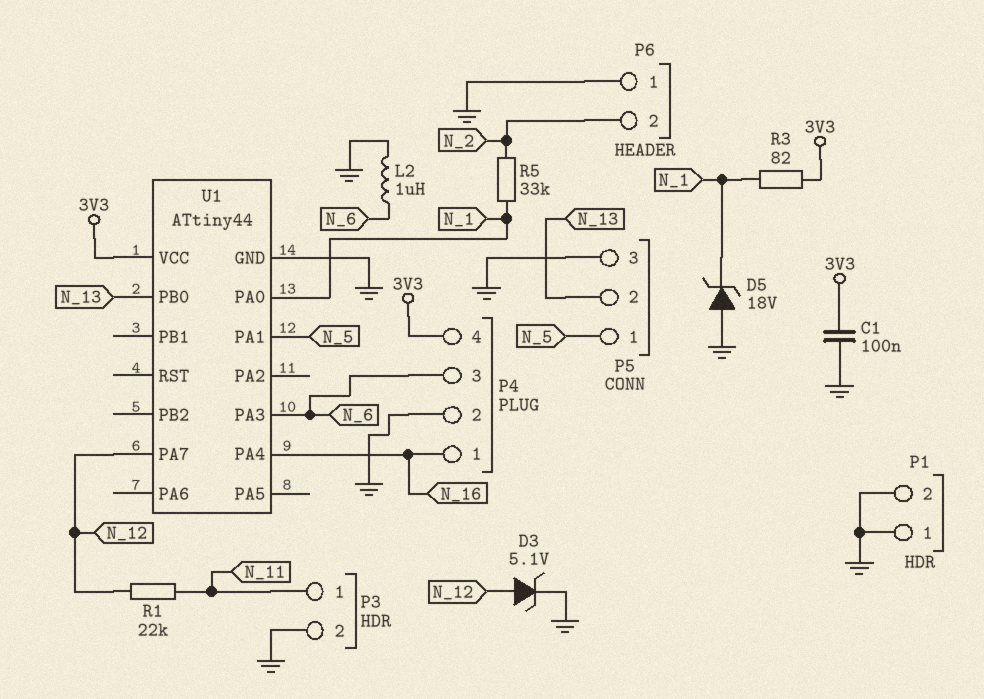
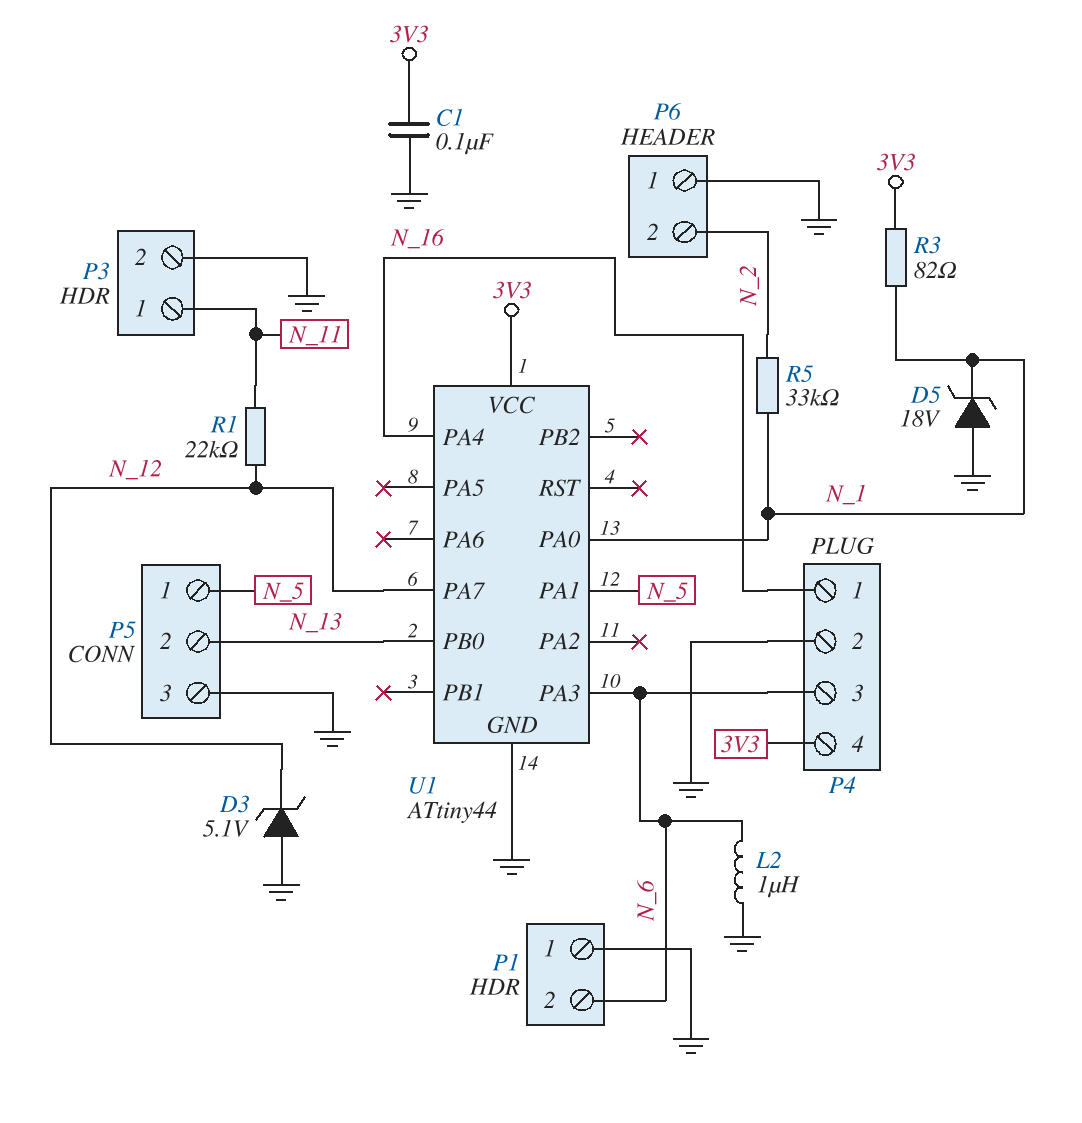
D3: zener 5.1V (A N_12, K GND) -> zener 5.1V (A GND, K N_12)
P1 pin 2: GND -> N_6

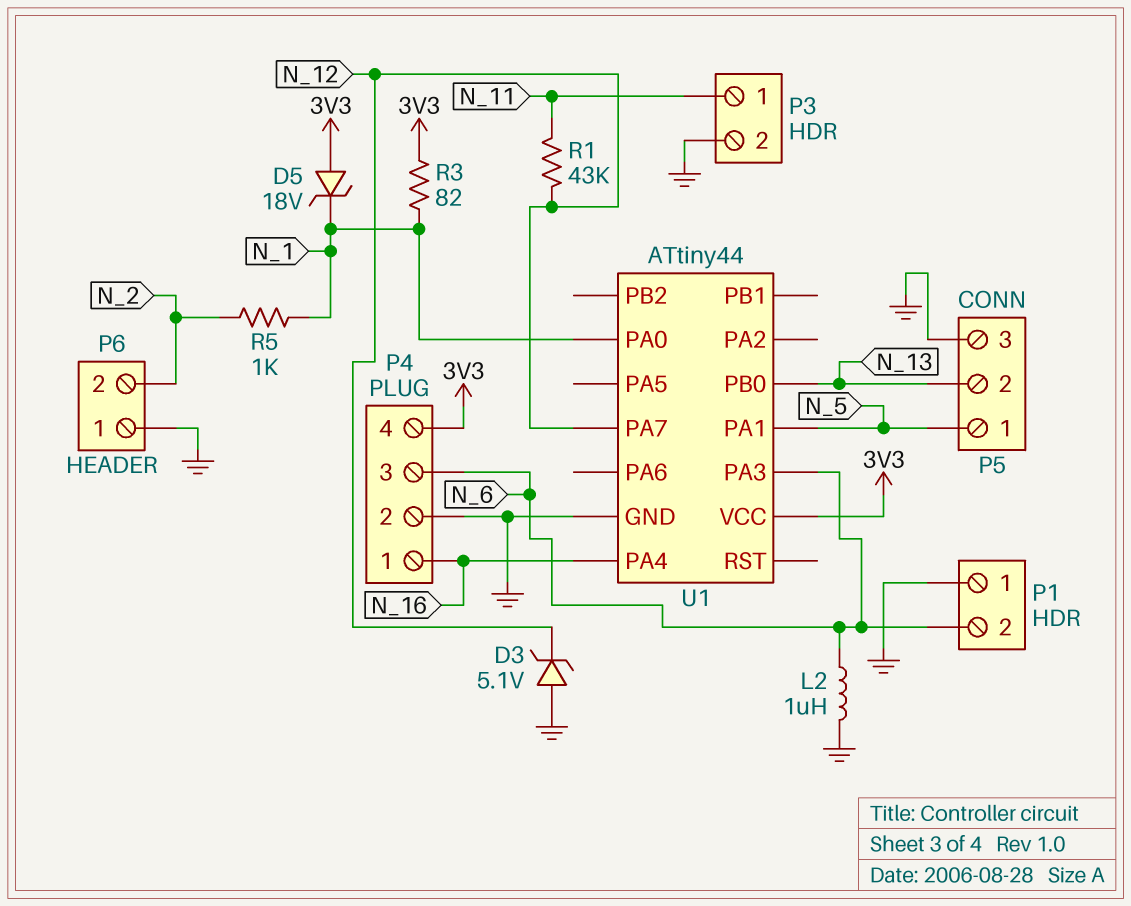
C1: 100nF (3V3, GND) -> none
D5: zener 18V (A GND, K N_1) -> zener 18V (A 3V3, K N_1)
R1: 22k (N_11, N_12) -> 43k (N_11, N_12)
R5: 33k (N_1, N_2) -> 1k (N_1, N_2)

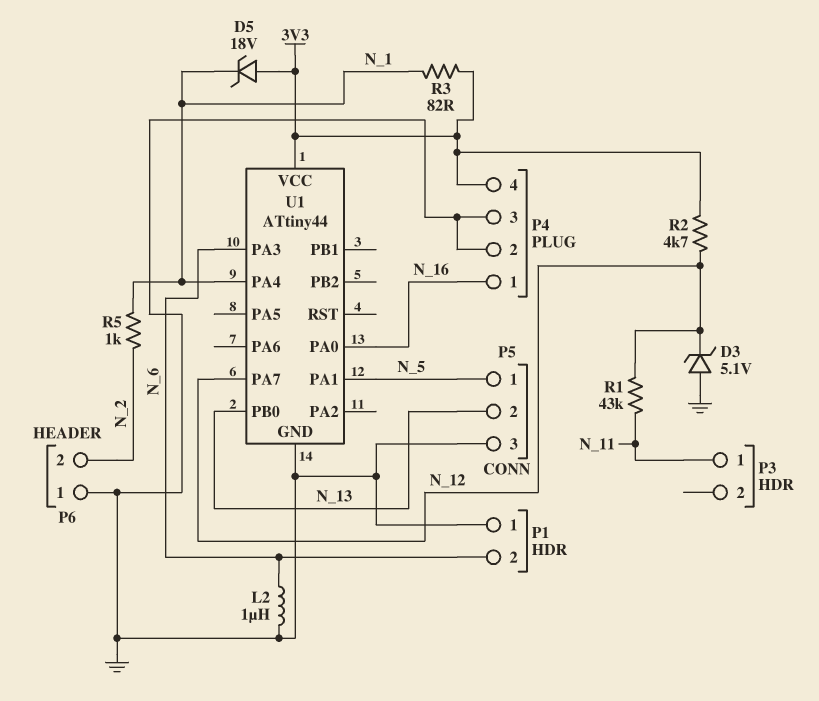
P3 pin 2: GND -> none
P4 pin 3: N_6 -> GND
R2: none -> 4.7k (3V3, N_12)
U1 pin PA0: N_1 -> N_16
U1 pin PA4: N_16 -> N_1

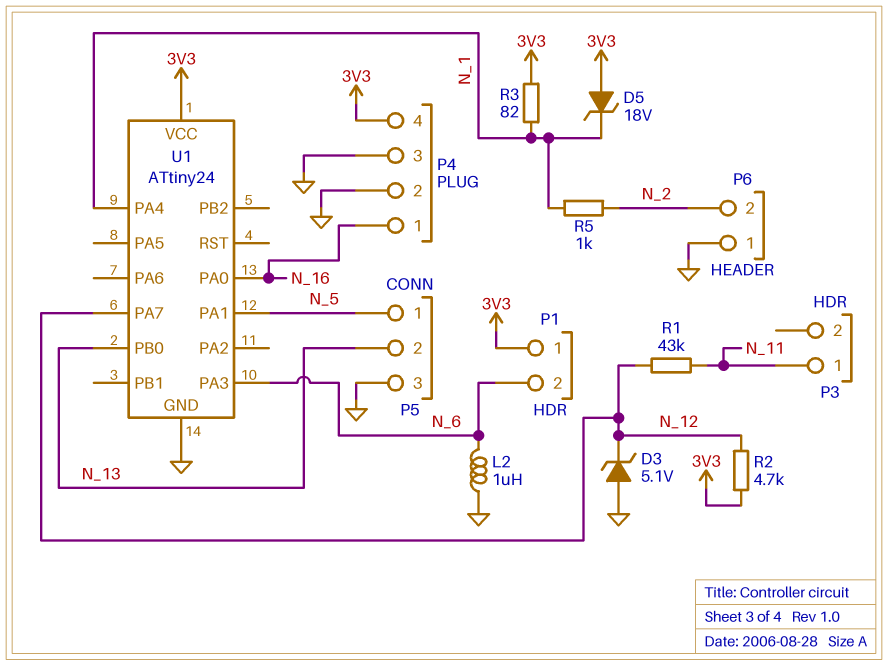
P1 pin 1: GND -> 3V3
U1: ATtiny44 -> ATtiny24

